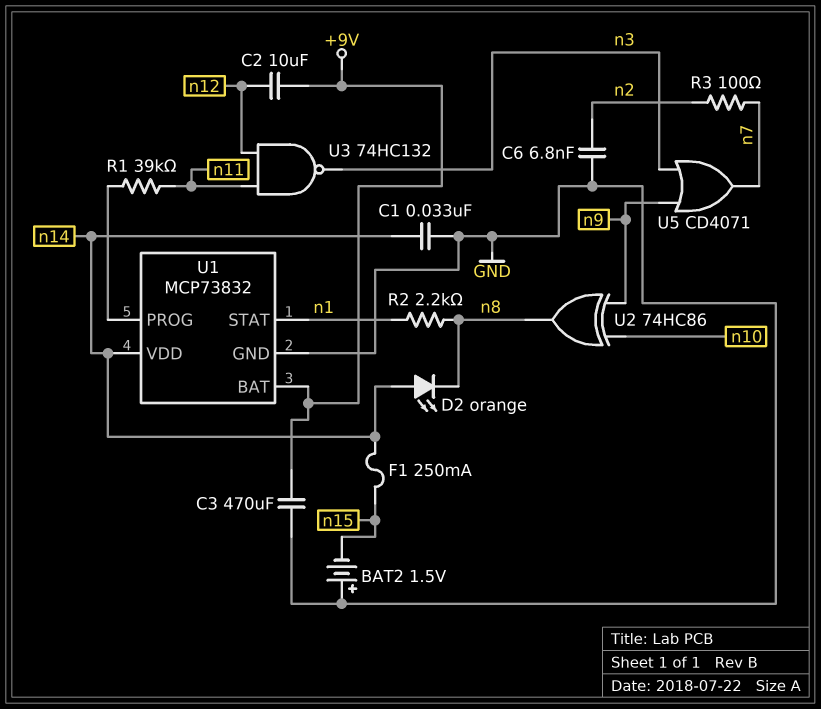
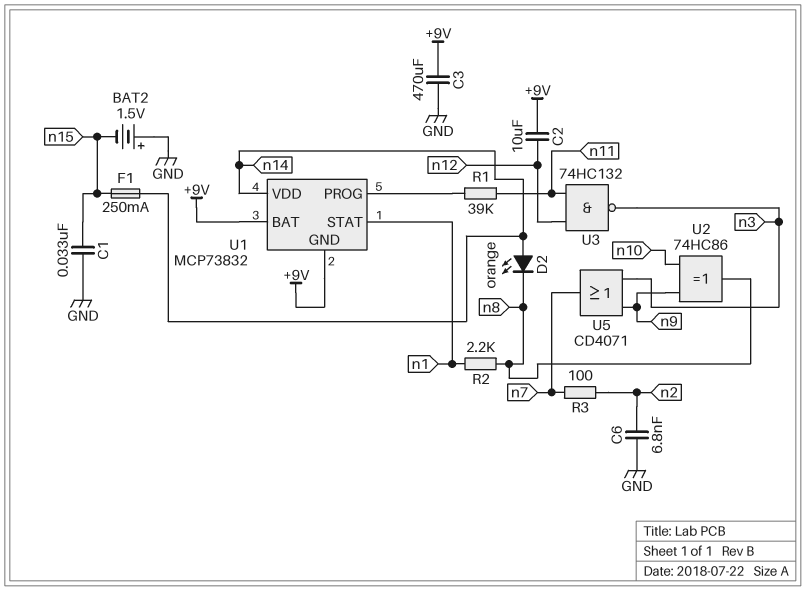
C1: 33nF (GND, n14) -> 33nF (GND, n15)
U1 pin GND: GND -> +9V

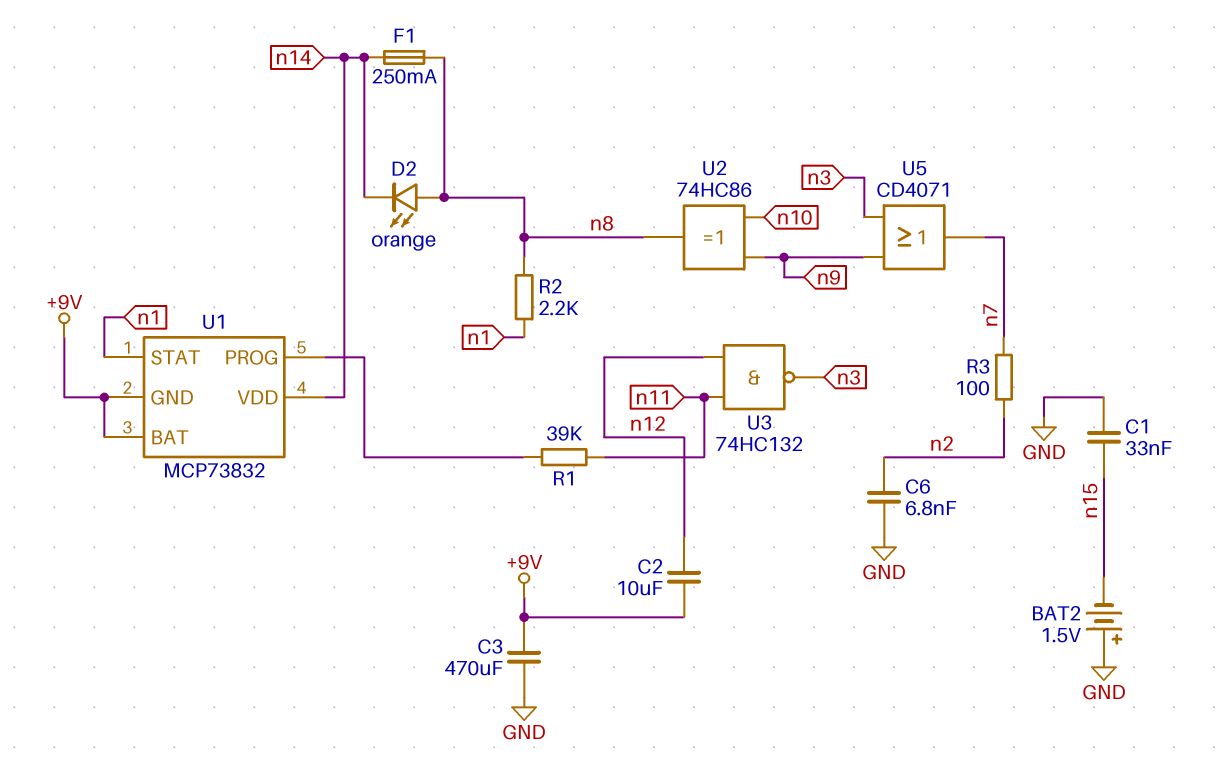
D2: LED orange (A n14, K n8) -> LED orange (A n8, K n14)
F1: 250mA (n14, n15) -> 250mA (n8, n14)

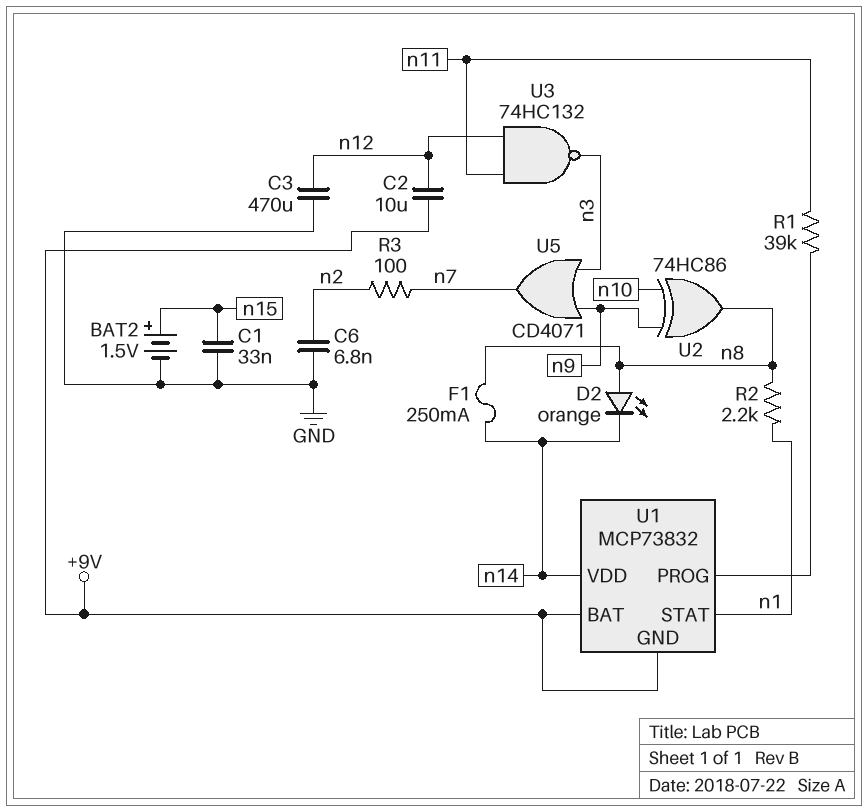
BAT2: 1.5V (plus GND, minus n15) -> 1.5V (plus n15, minus GND)
C3: 470uF (+9V, GND) -> 470uF (GND, n12)

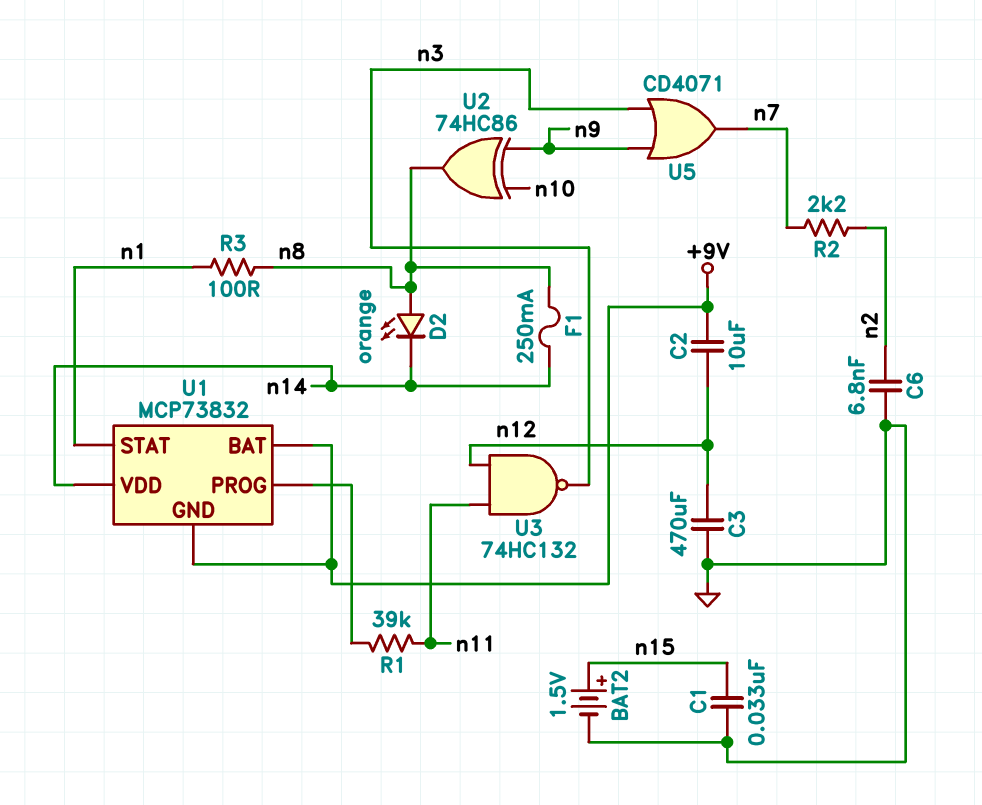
R2: 2.2k (n1, n8) -> 2.2k (n2, n7)
R3: 100 (n2, n7) -> 100 (n1, n8)

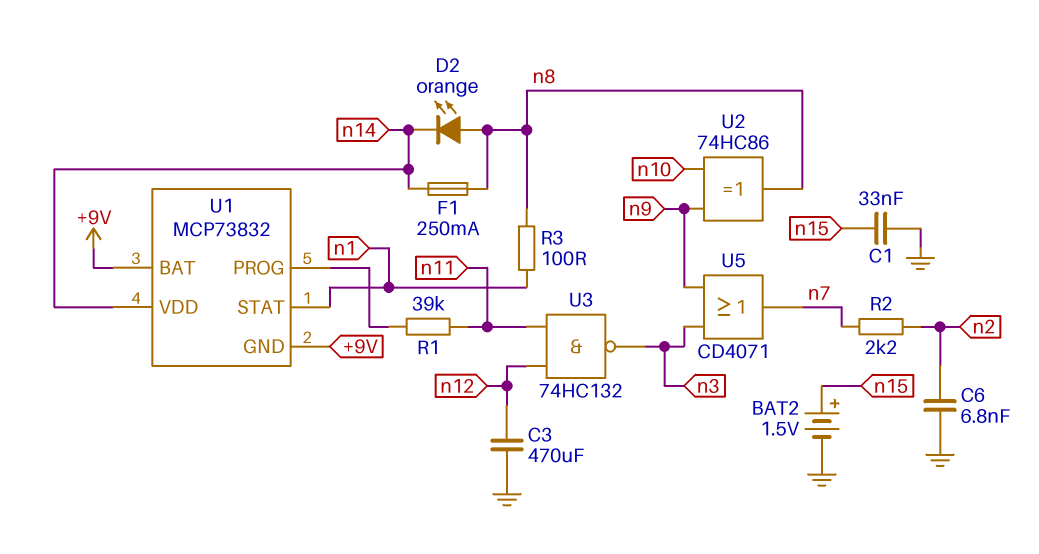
C2: 10uF (+9V, n12) -> none

